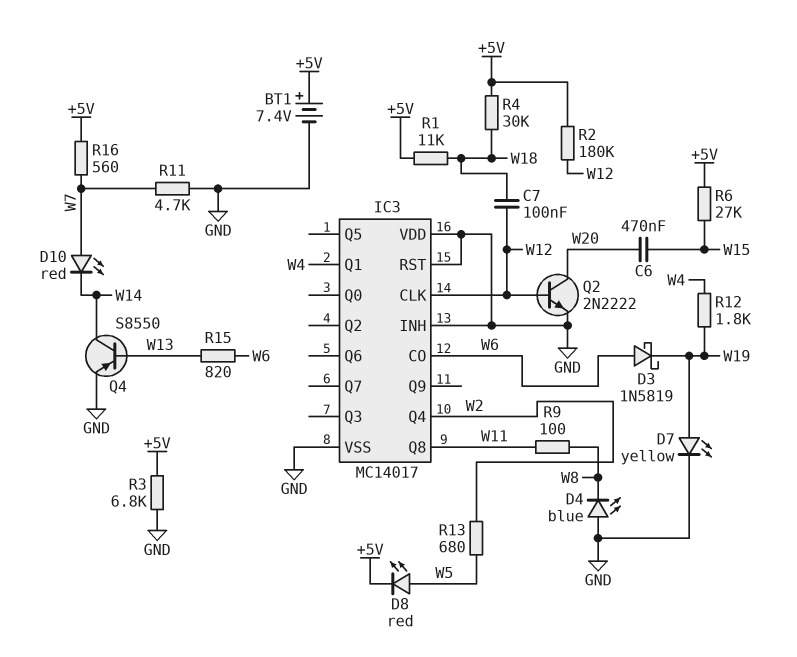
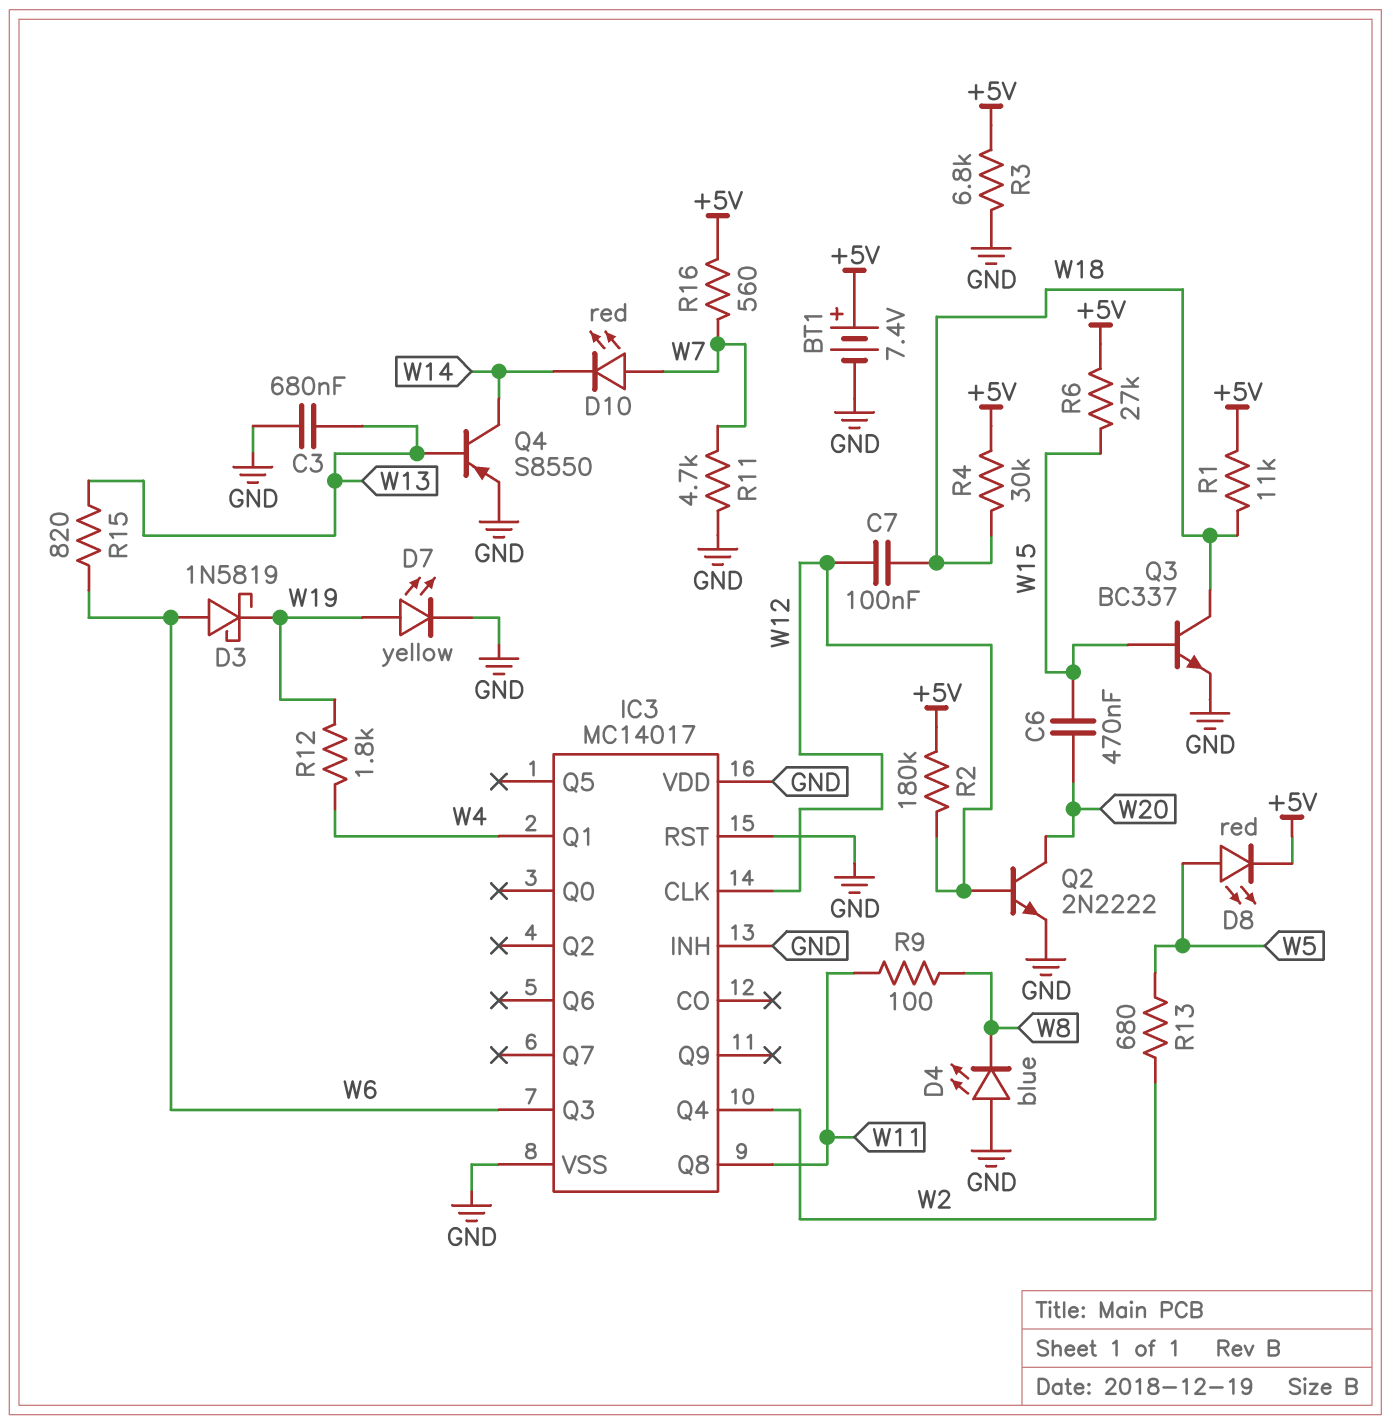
C3: none -> 680nF (GND, W13)
IC3 pin CO: W6 -> none
IC3 pin Q3: none -> W6
Q3: none -> NPN BC337 (B W15, C W18, E GND)

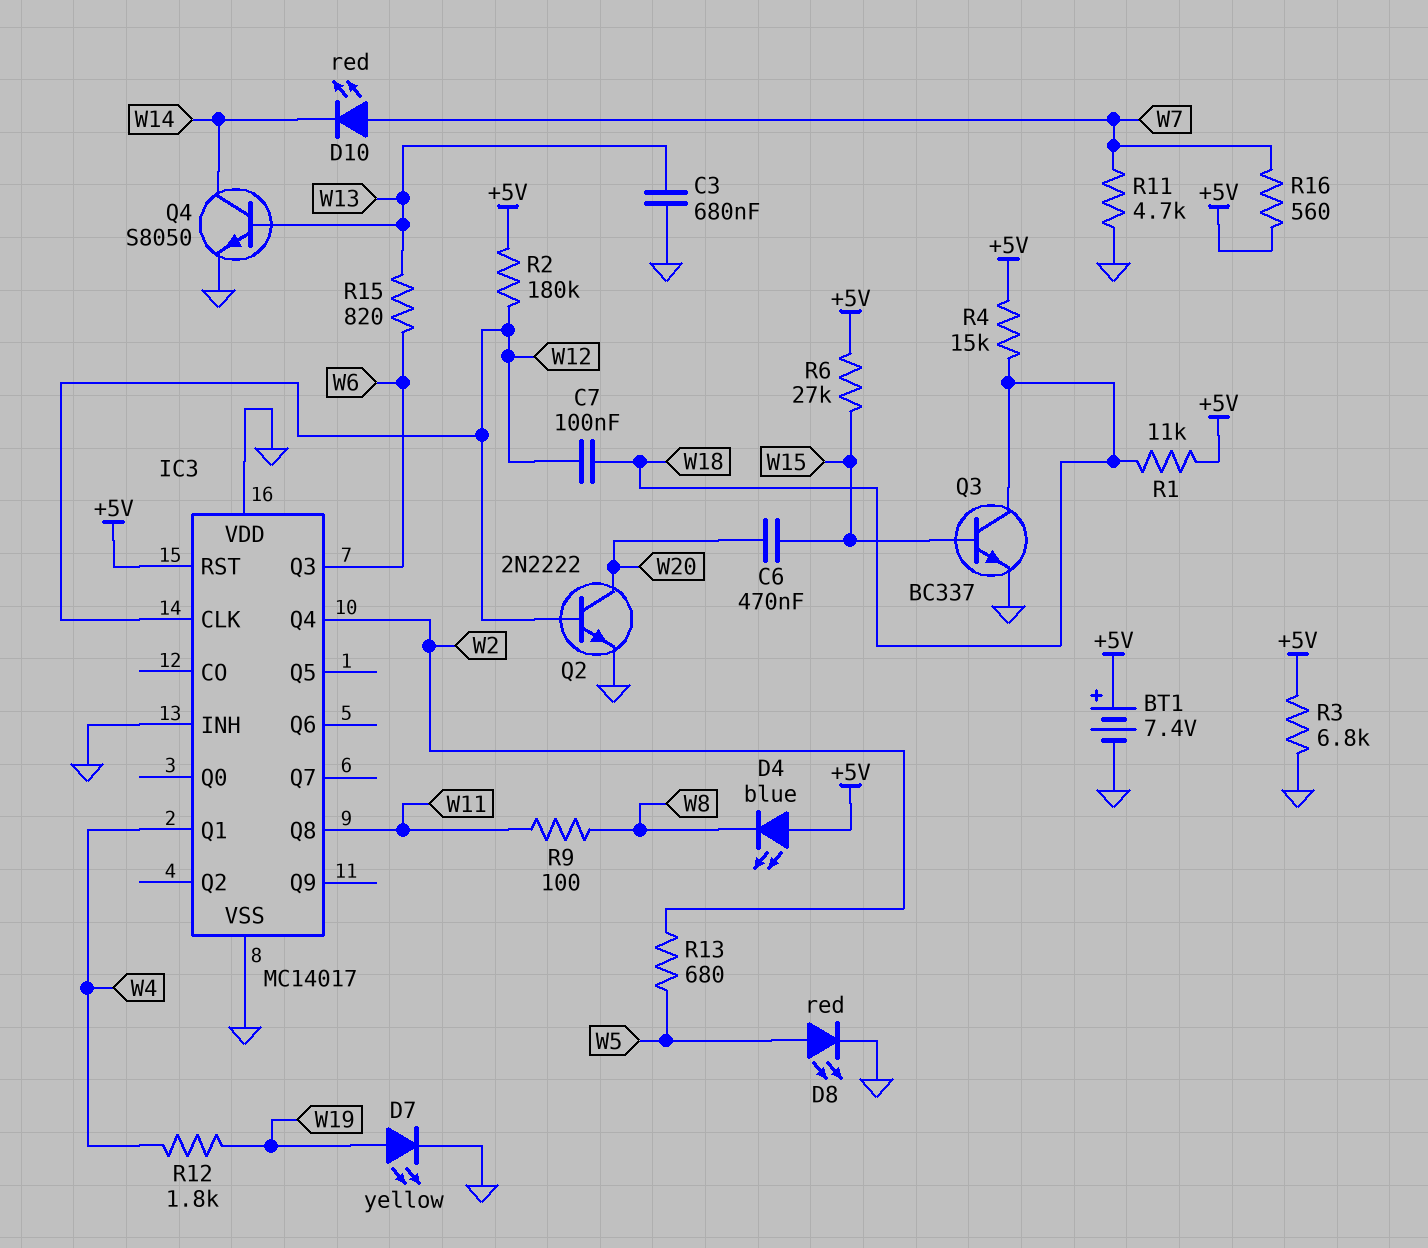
D3: schottky 1N5819 (A W6, K W19) -> none
D4: LED blue (A GND, K W8) -> LED blue (A +5V, K W8)
D8: LED red (A W5, K +5V) -> LED red (A W5, K GND)
IC3 pin RST: GND -> +5V
Q4: PNP S8550 (B W13, C W14, E GND) -> NPN S8050 (B W13, C W14, E GND)
R4: 30k (+5V, W18) -> 15k (+5V, W18)

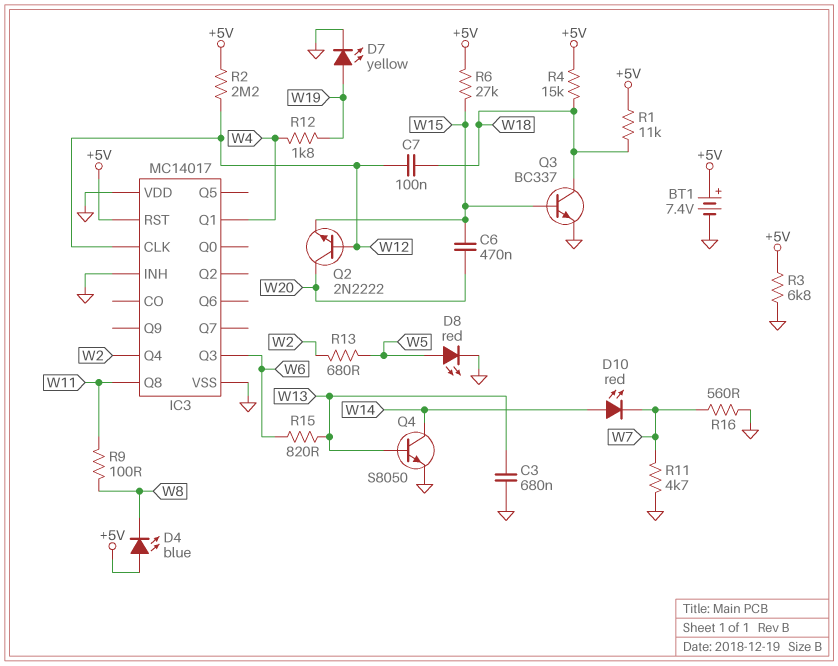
D10: LED red (A W7, K W14) -> LED red (A W14, K W7)
Q2: NPN 2N2222 (B W12, C W20, E GND) -> NPN 2N2222 (B W12, C W20, E W15)
R2: 180k (+5V, W12) -> 2.2M (+5V, W12)
R16: 560 (+5V, W7) -> 560 (GND, W7)

